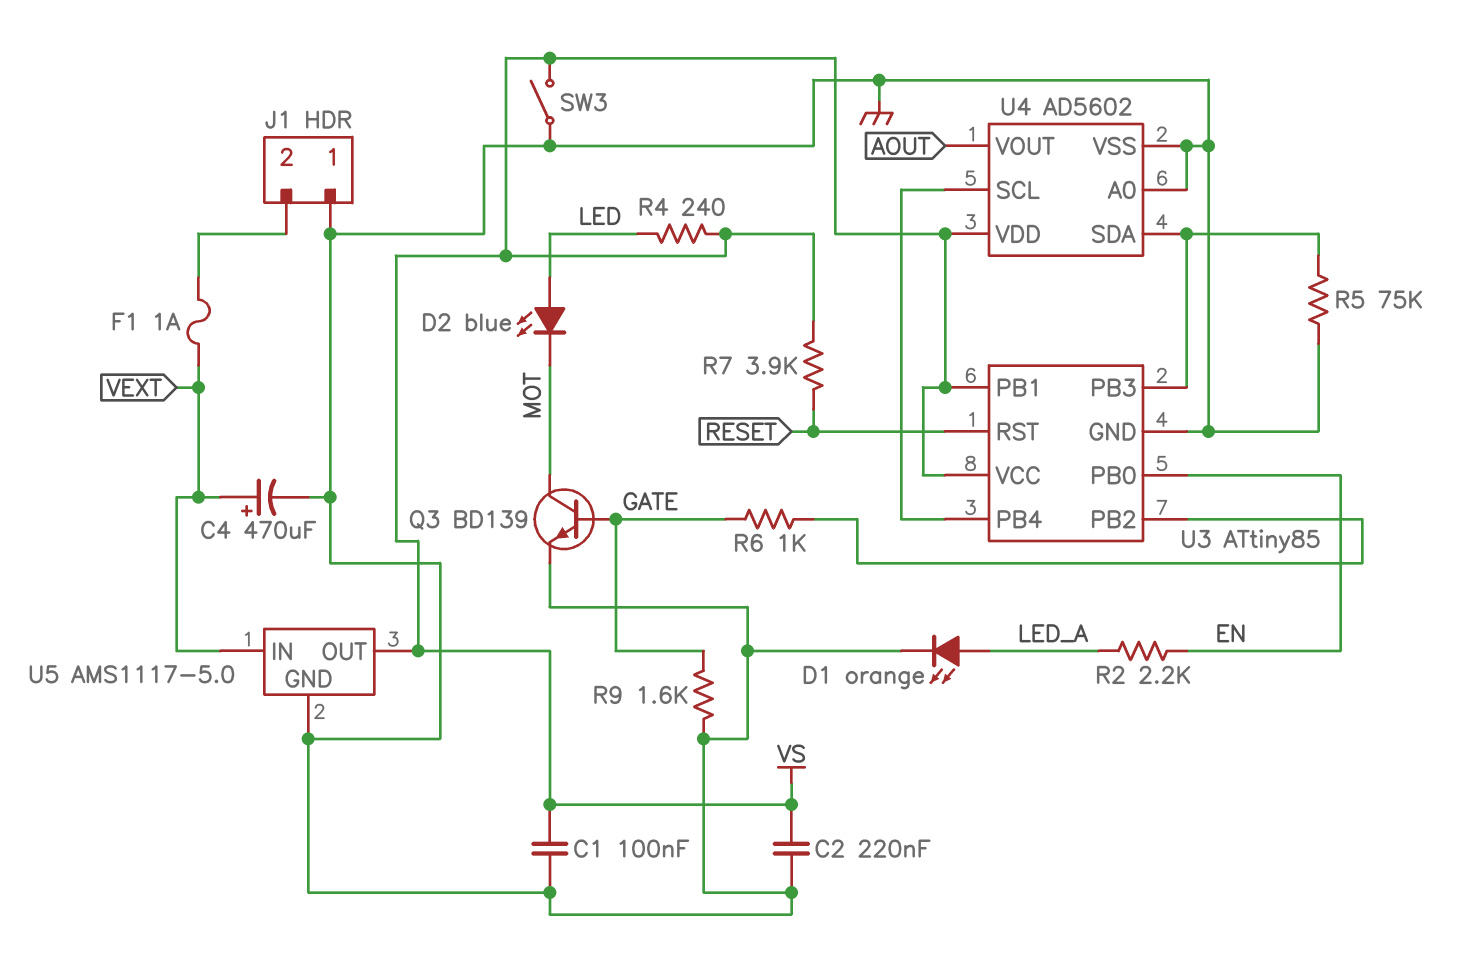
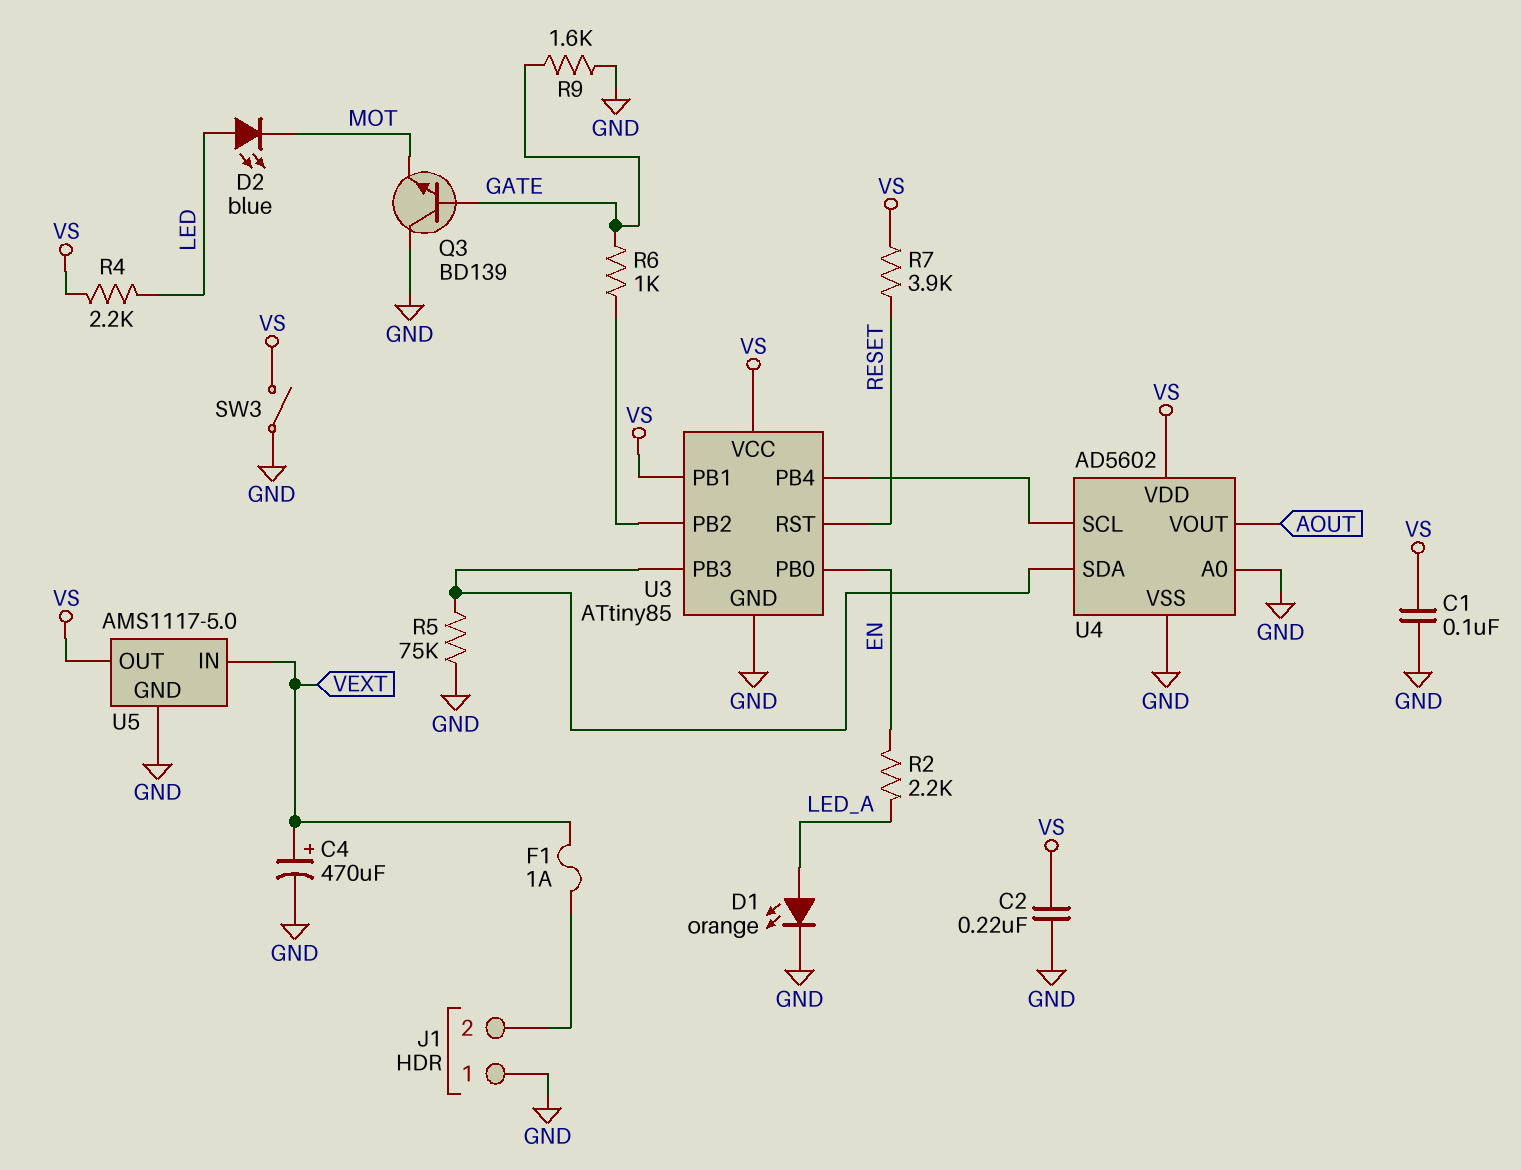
Q3: NPN BD139 (B GATE, C MOT, E GND) -> NPN BD139 (B GATE, C GND, E MOT)
R4: 240 (LED, VS) -> 2.2k (LED, VS)

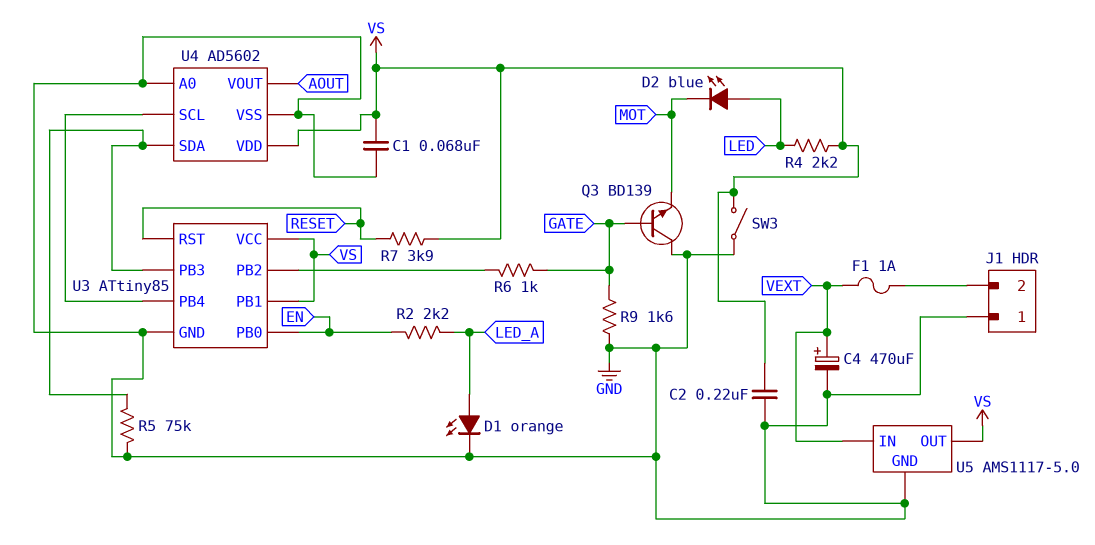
C1: 100nF (GND, VS) -> 68nF (GND, VS)

